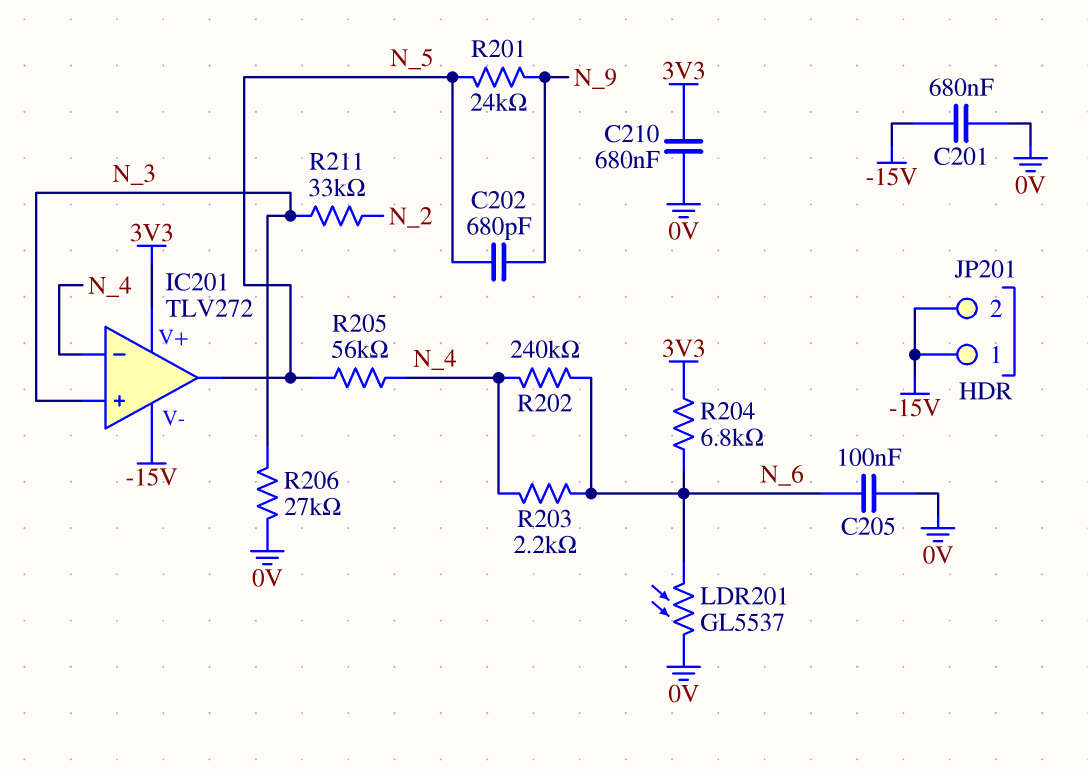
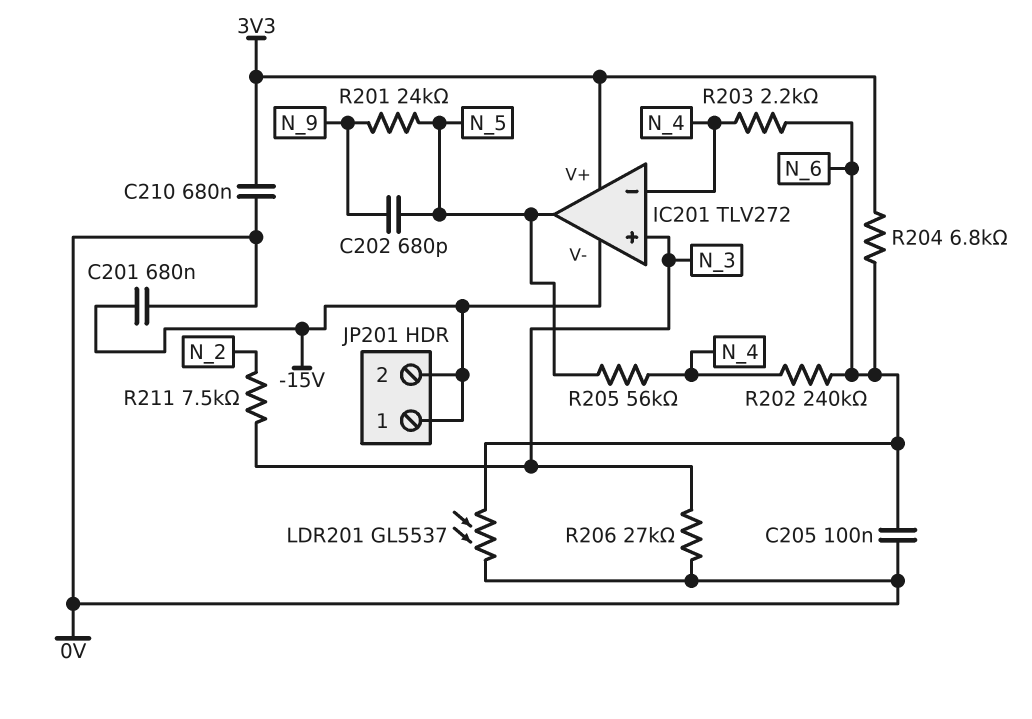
R211: 33k (N_2, N_3) -> 7.5k (N_2, N_3)

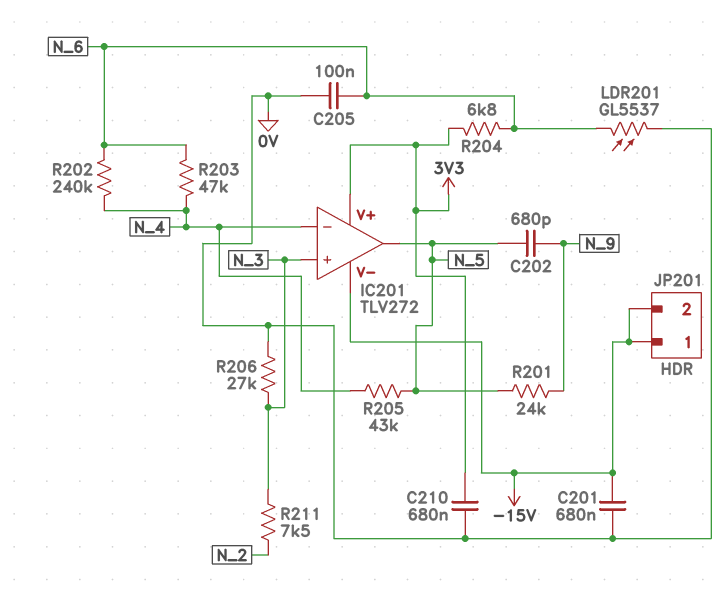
R203: 2.2k (N_4, N_6) -> 47k (N_4, N_6)
R205: 56k (N_4, N_5) -> 43k (N_4, N_5)

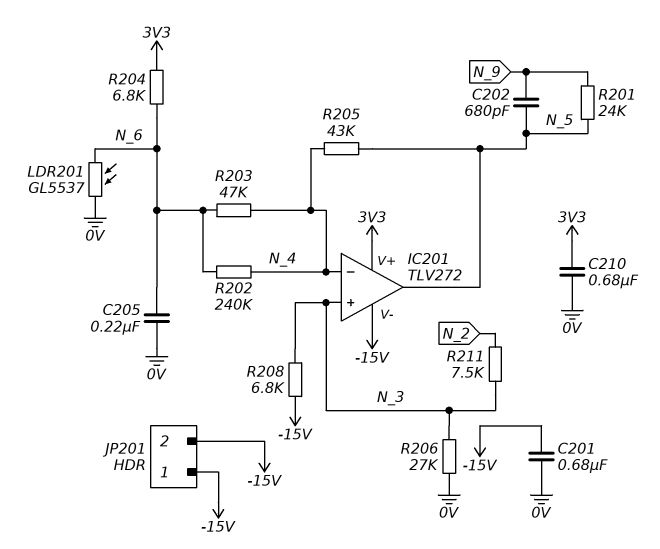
C205: 100nF (0V, N_6) -> 220nF (0V, N_6)
R208: none -> 6.8k (-15V, N_3)

